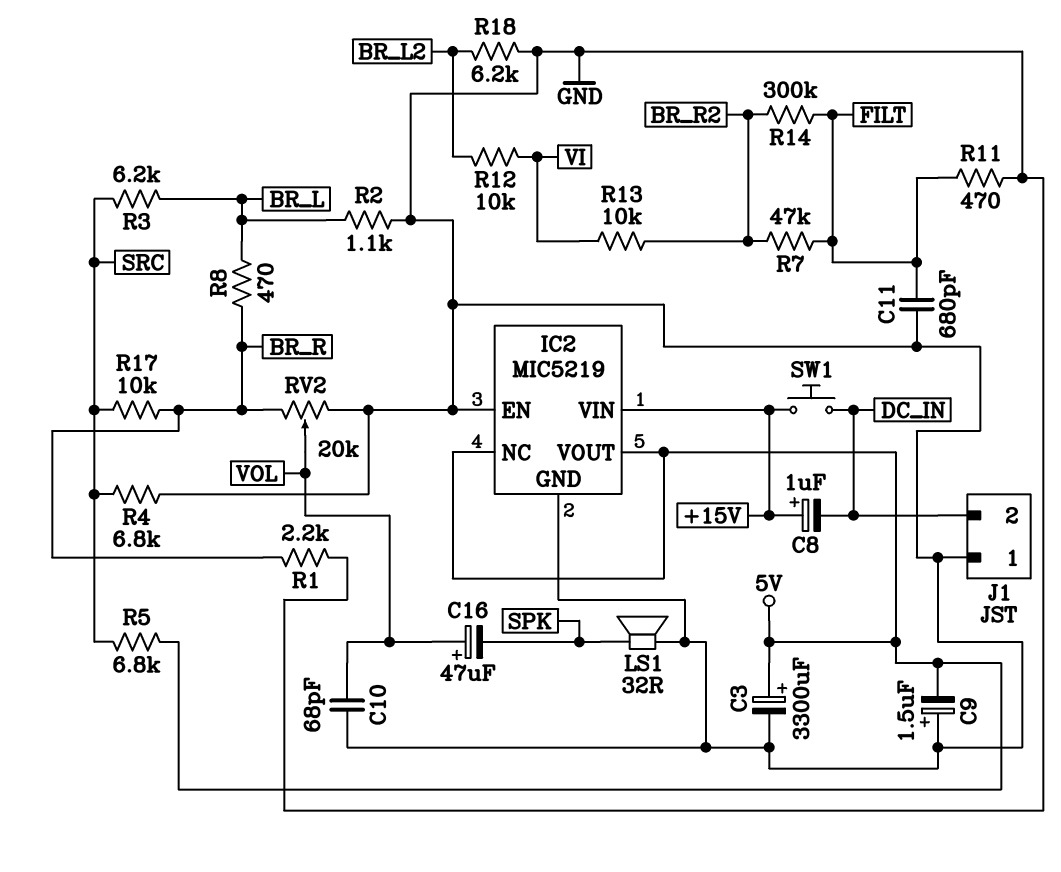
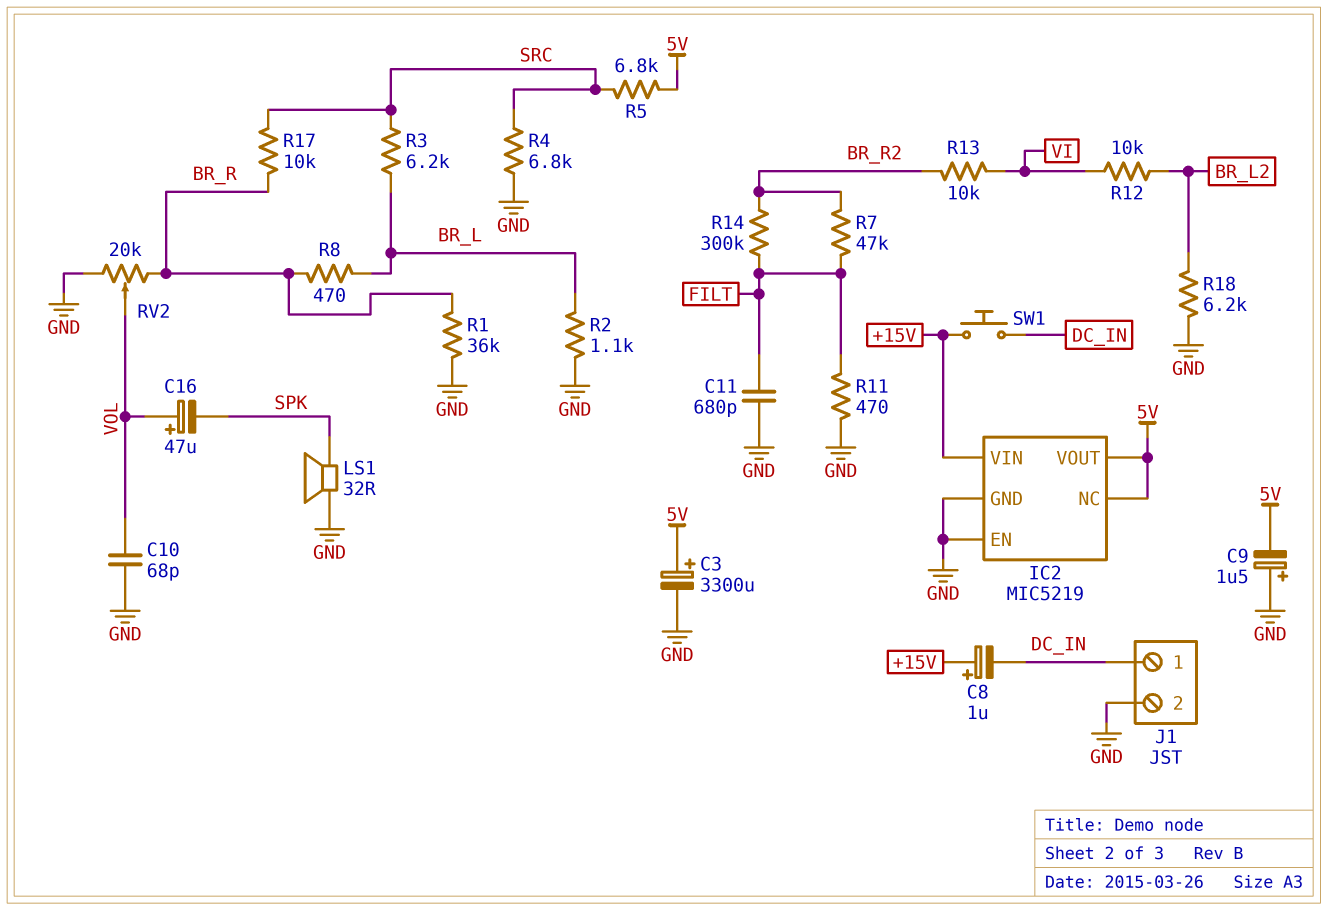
J1 pin 1: GND -> DC_IN
J1 pin 2: DC_IN -> GND
R1: 2.2k (BR_R, GND) -> 36k (BR_R, GND)

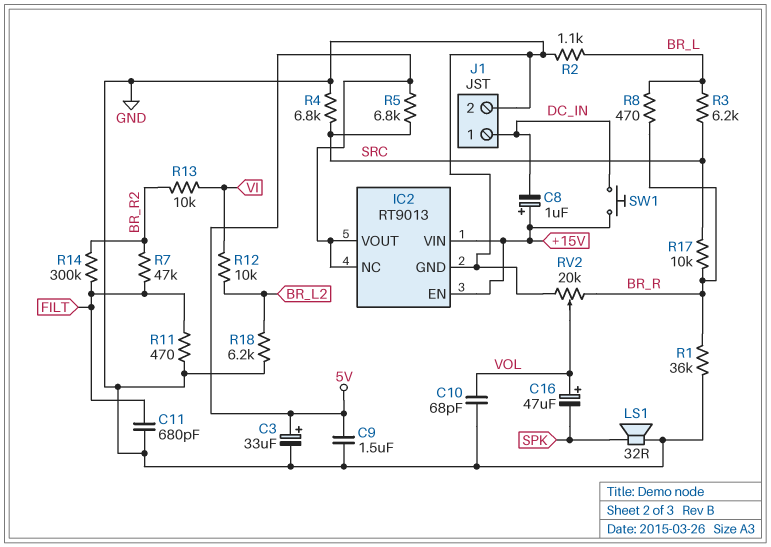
C3: 3300uF (plus 5V, minus GND) -> 33uF (plus 5V, minus GND)
C9: 1.5uF (plus GND, minus 5V) -> 1.5uF (5V, GND)
IC2: MIC5219 -> RT9013
IC2 pin EN: GND -> +15V

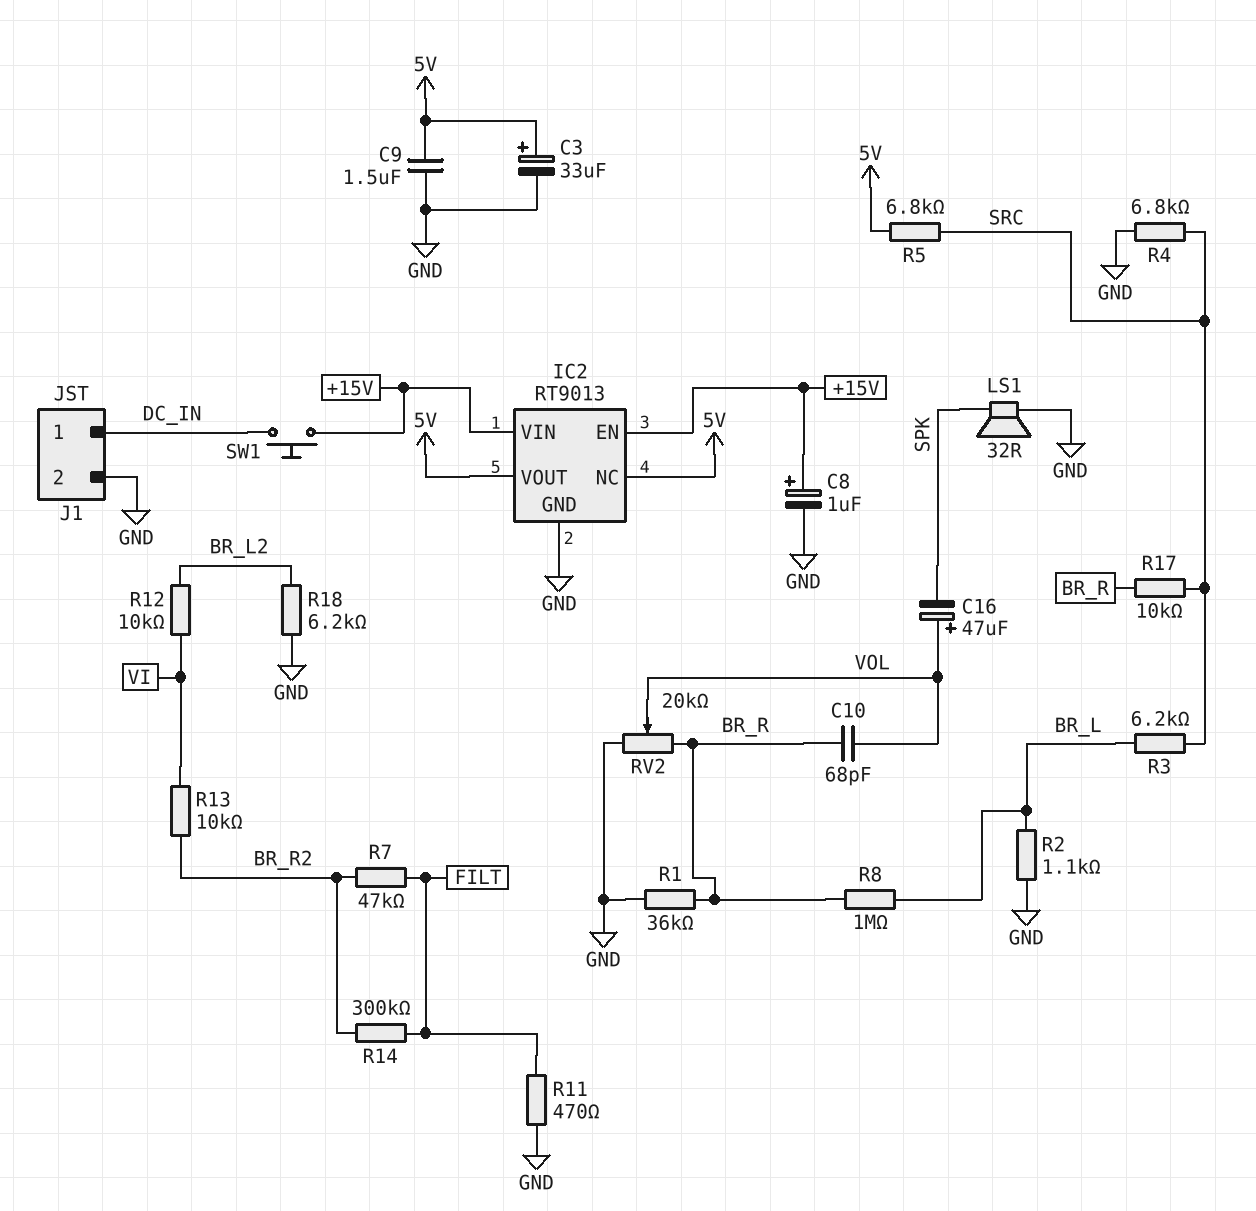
C8: 1uF (plus +15V, minus DC_IN) -> 1uF (plus +15V, minus GND)
C10: 68pF (GND, VOL) -> 68pF (BR_R, VOL)
C11: 680pF (FILT, GND) -> none
R8: 470 (BR_L, BR_R) -> 1M (BR_L, BR_R)

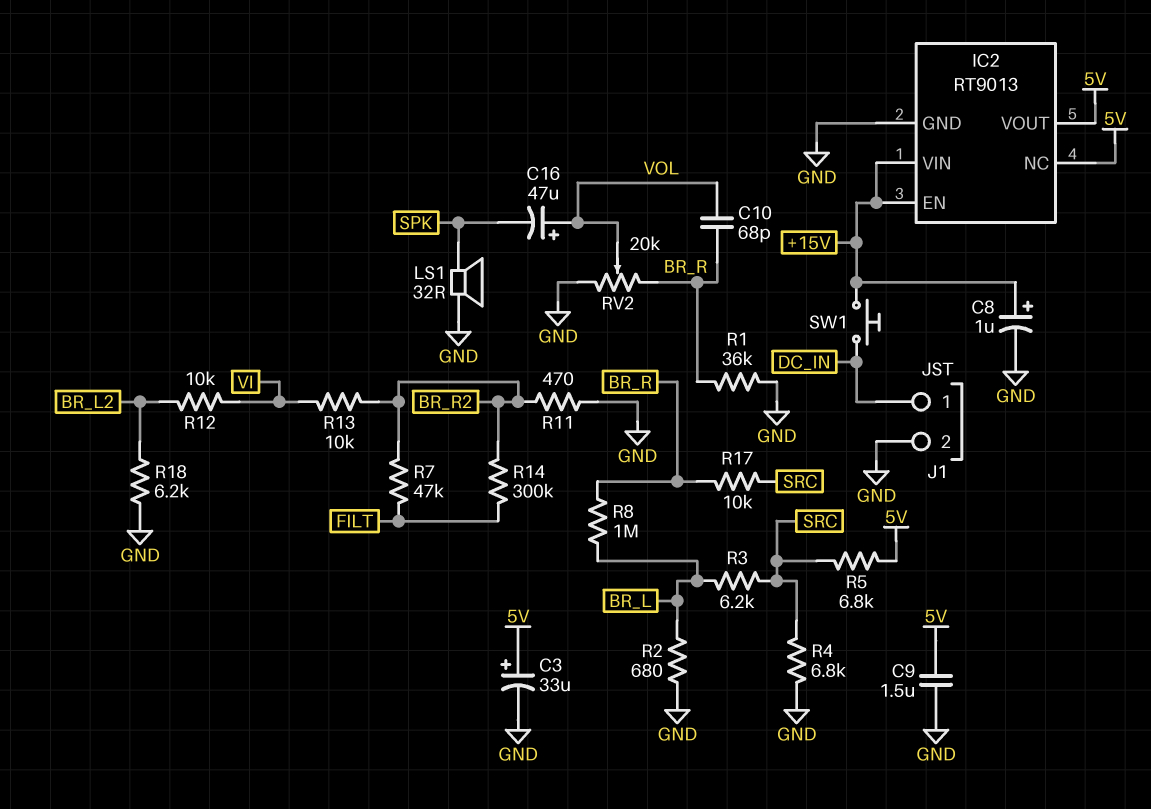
R2: 1.1k (BR_L, GND) -> 680 (BR_L, GND)
R11: 470 (FILT, GND) -> 470 (BR_R2, GND)

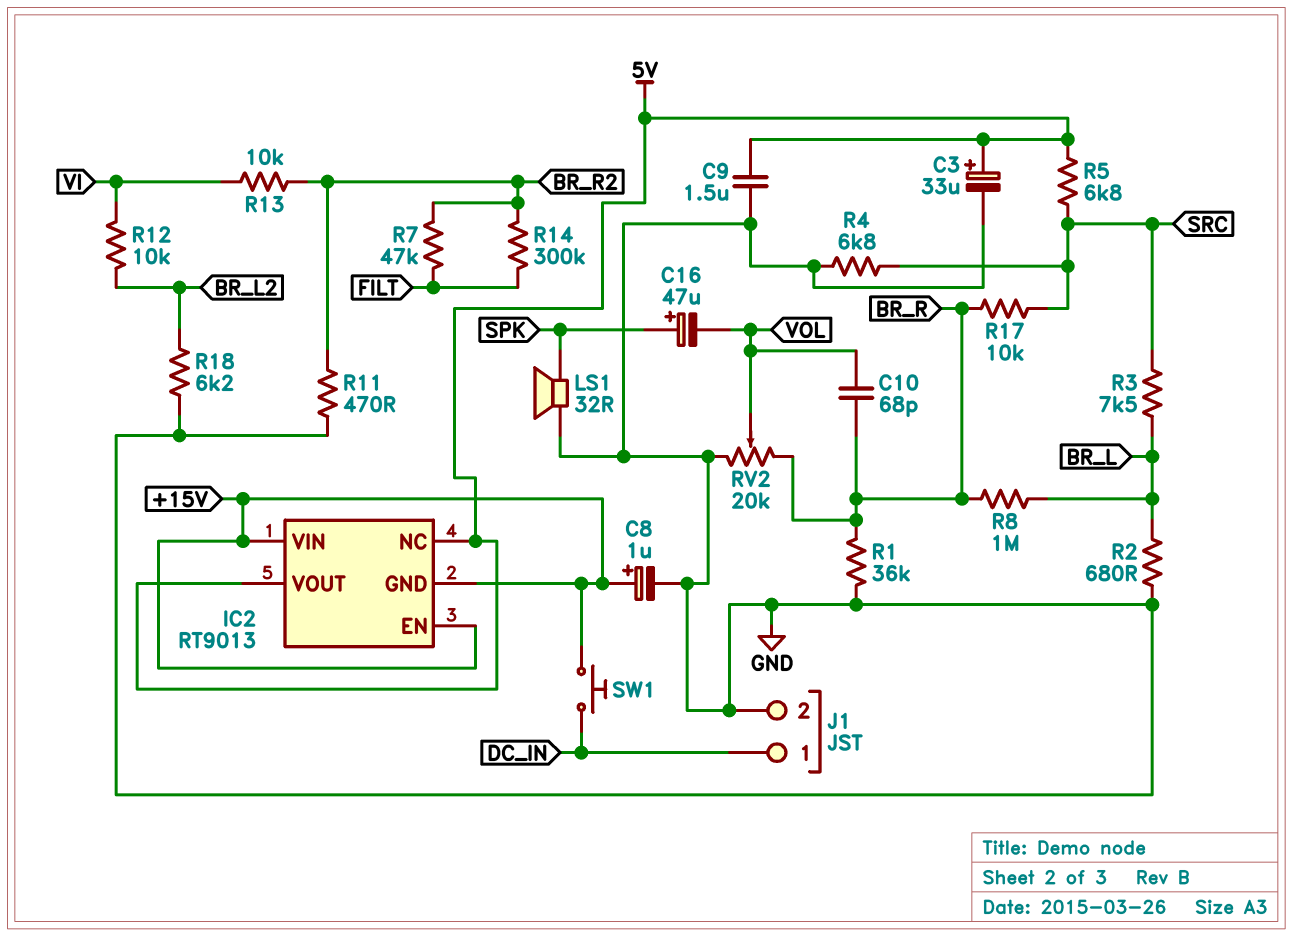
C16: 47uF (plus VOL, minus SPK) -> 47uF (plus SPK, minus VOL)
IC2 pin GND: GND -> +15V
R3: 6.2k (BR_L, SRC) -> 7.5k (BR_L, SRC)

